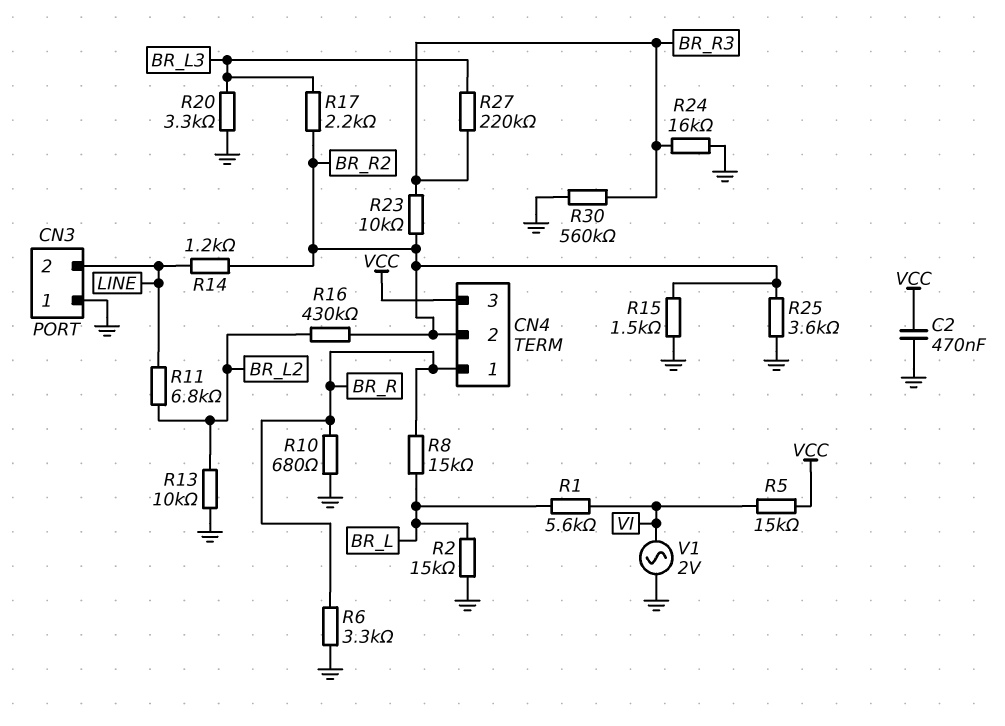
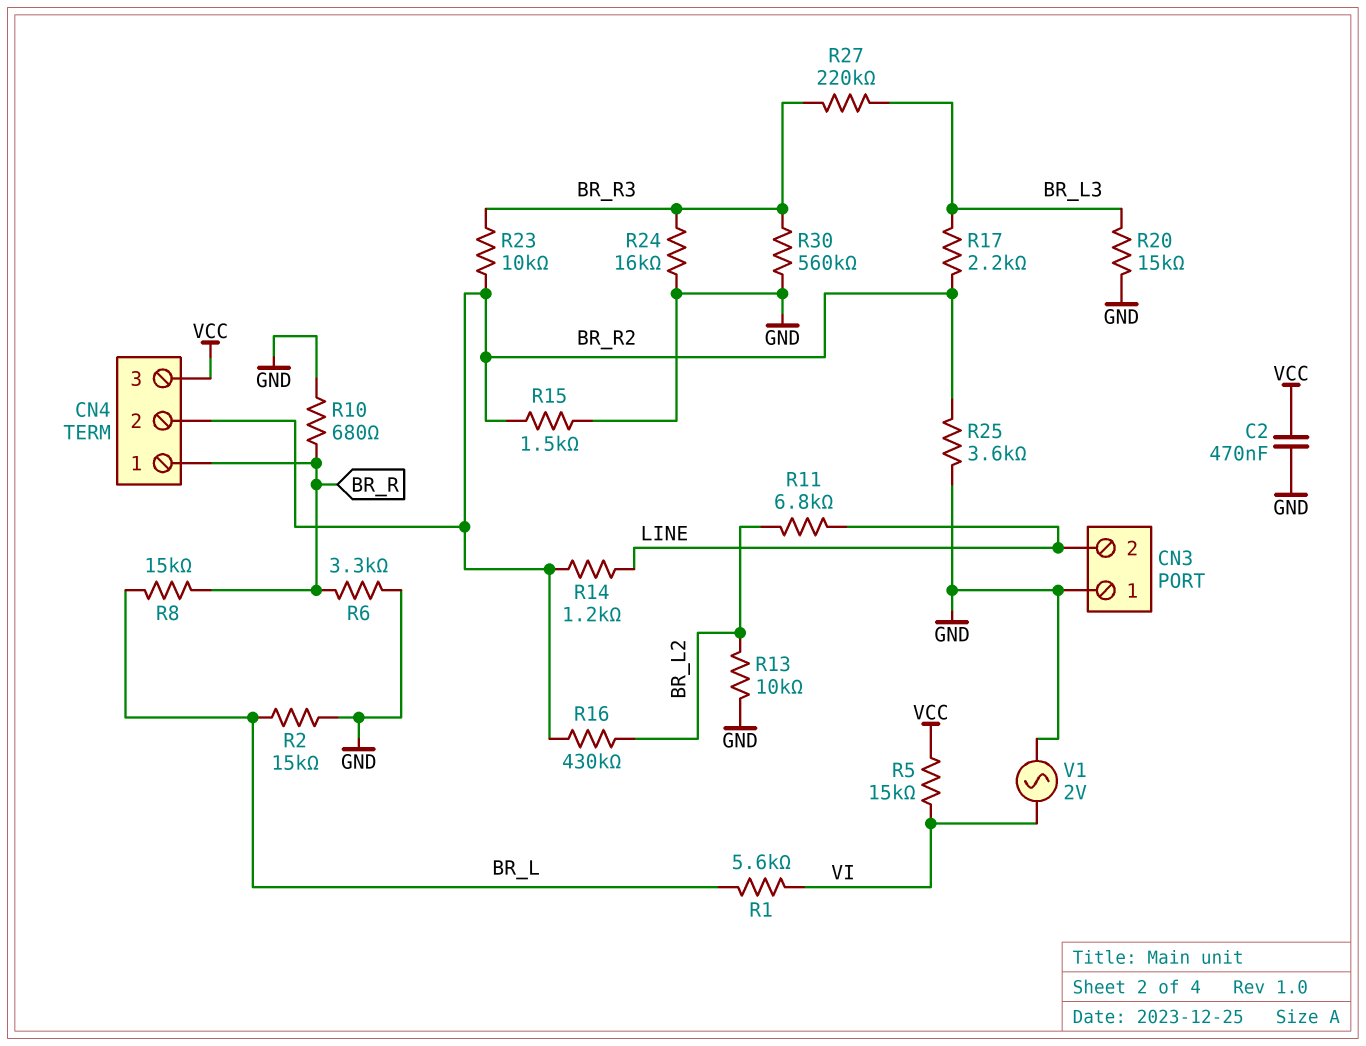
R20: 3.3k (BR_L3, GND) -> 15k (BR_L3, GND)

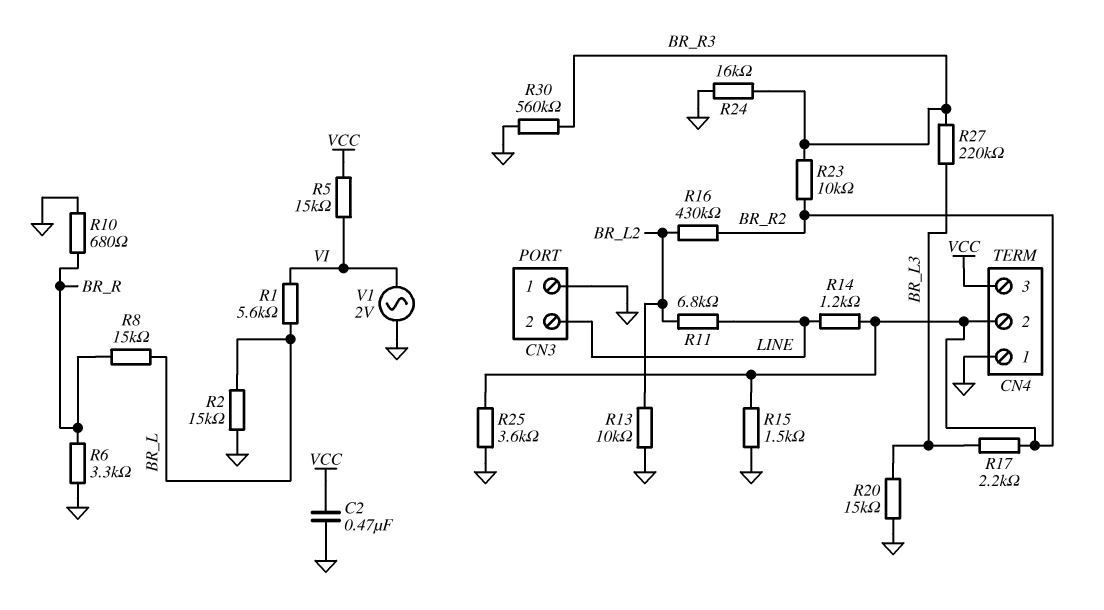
CN4 pin 1: BR_R -> GND

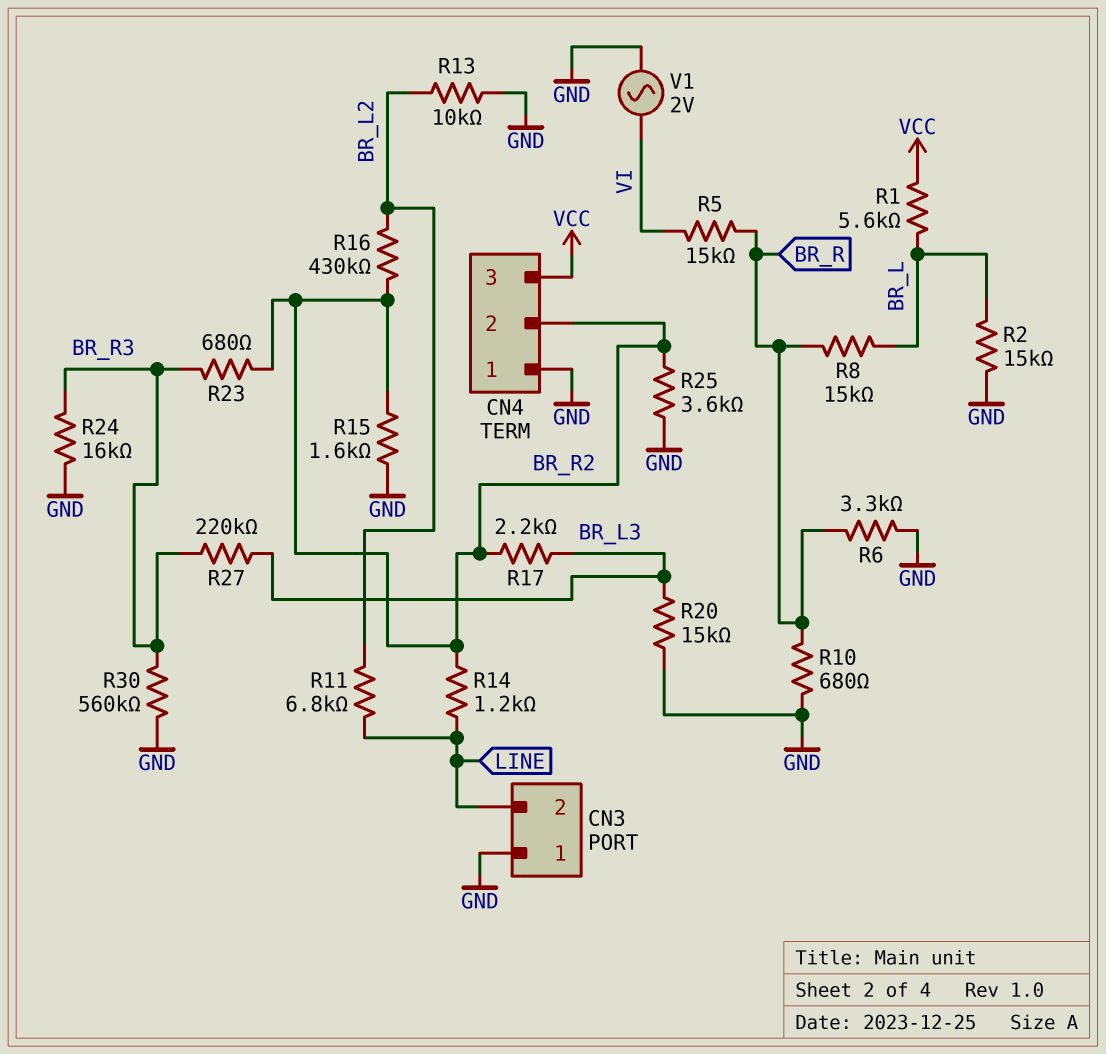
C2: 470nF (GND, VCC) -> none
R1: 5.6k (BR_L, VI) -> 5.6k (BR_L, VCC)
R5: 15k (VCC, VI) -> 15k (BR_R, VI)
R15: 1.5k (BR_R2, GND) -> 1.6k (BR_R2, GND)
R23: 10k (BR_R2, BR_R3) -> 680 (BR_R2, BR_R3)

